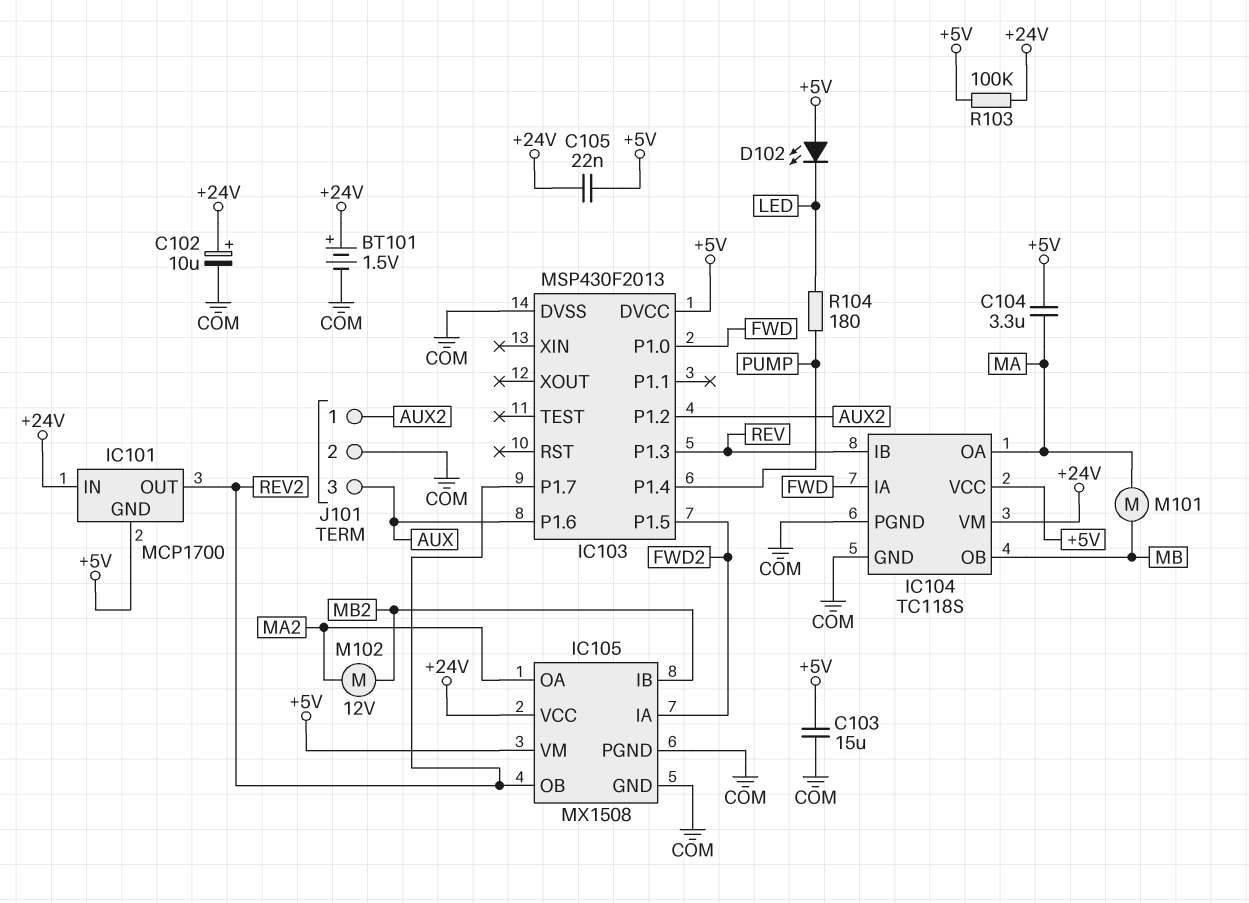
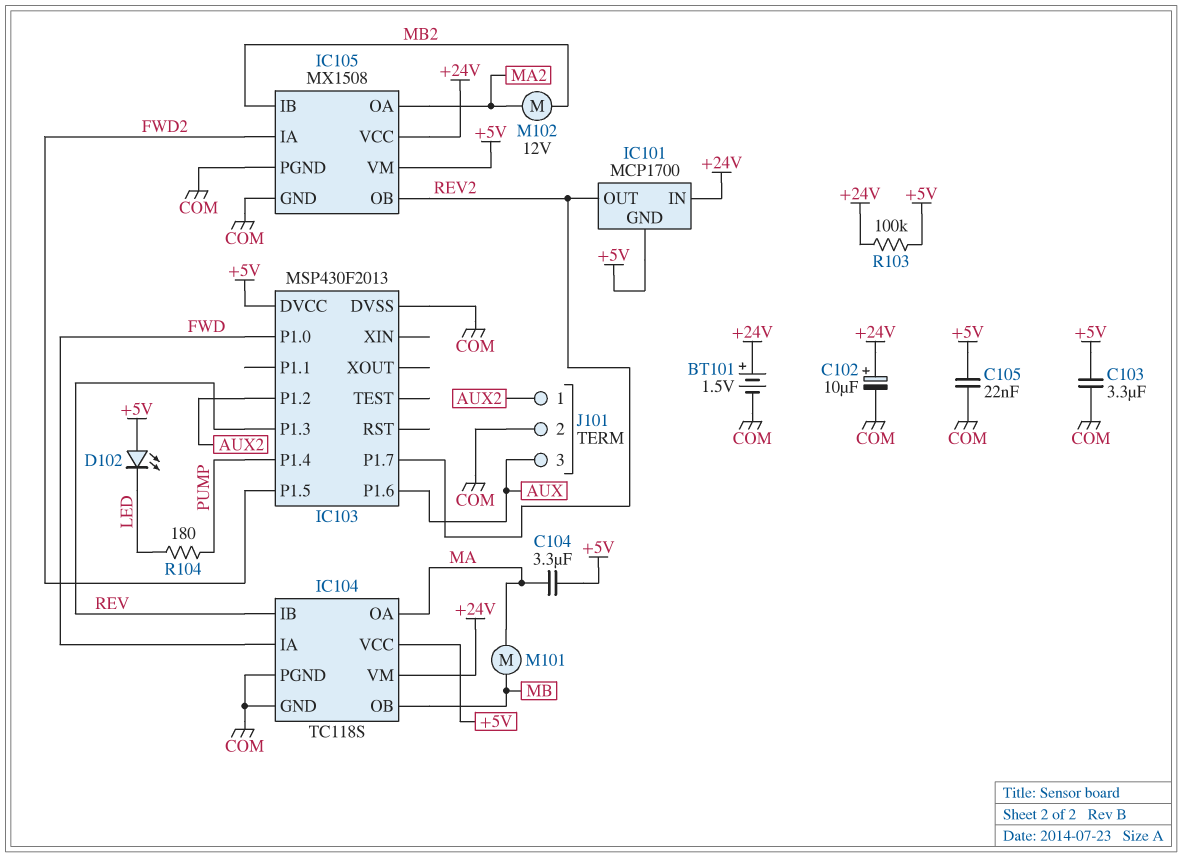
C103: 15uF (+5V, COM) -> 3.3uF (+5V, COM)
C105: 22nF (+5V, +24V) -> 22nF (+5V, COM)

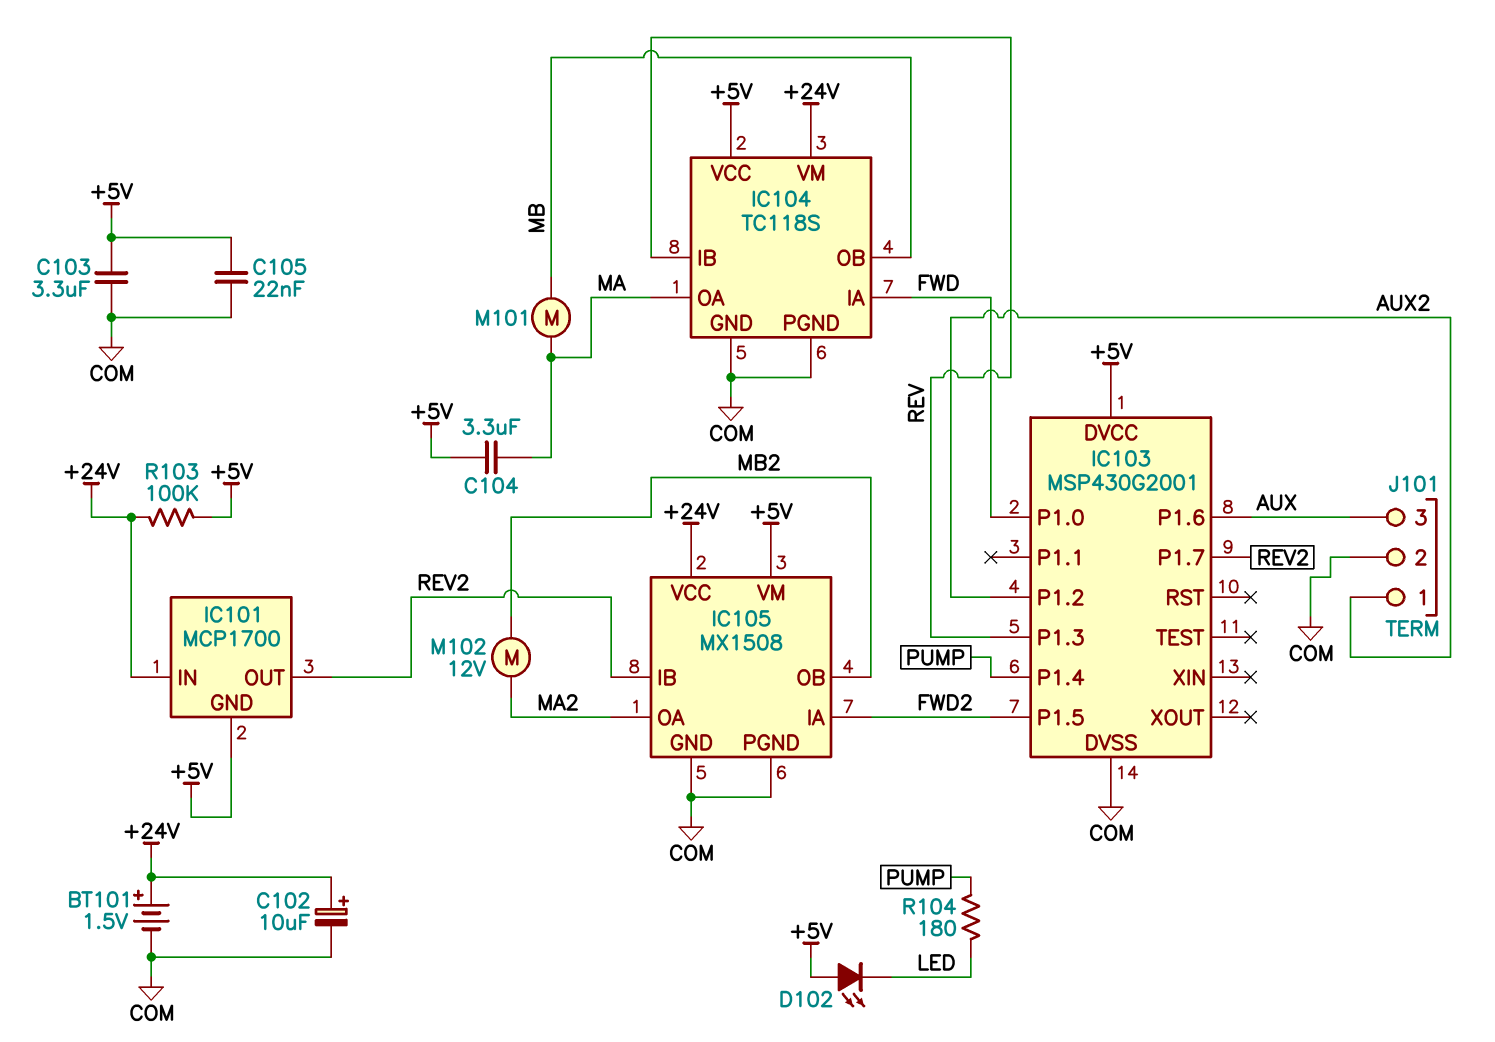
IC103: MSP430F2013 -> MSP430G2001
IC105 pin IB: MB2 -> REV2
IC105 pin OB: REV2 -> MB2

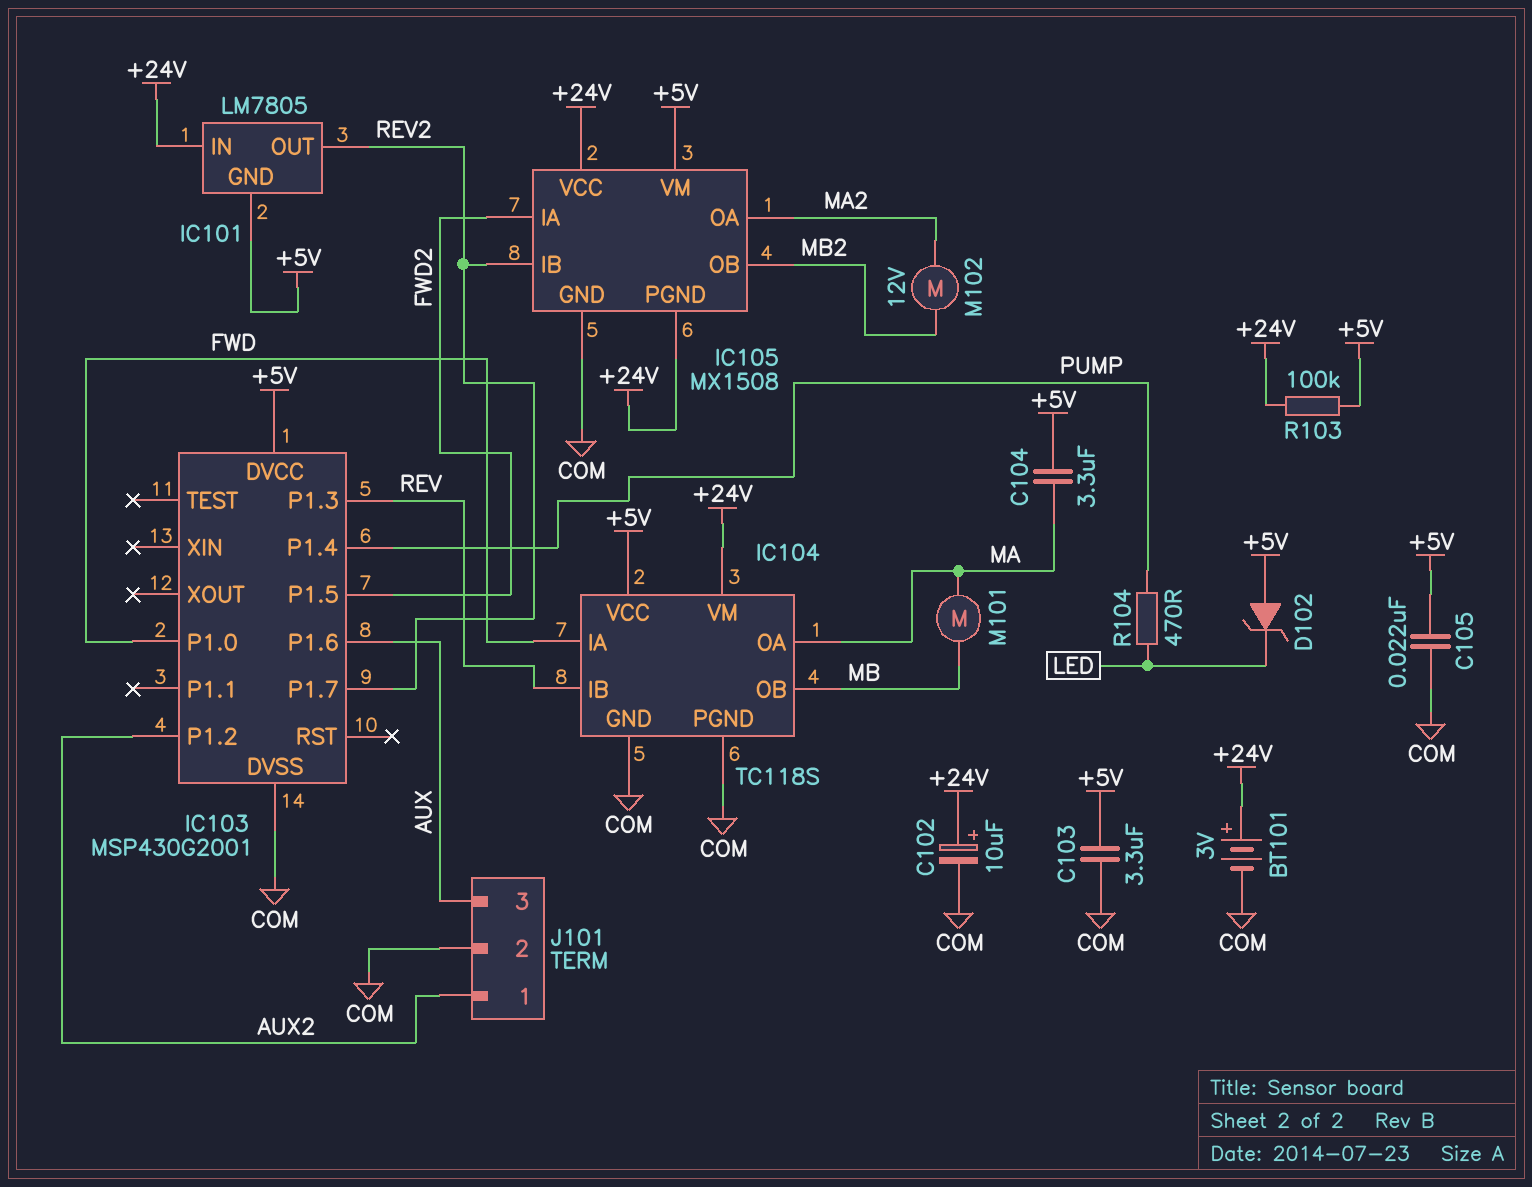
BT101: 1.5V (plus +24V, minus COM) -> 3V (plus +24V, minus COM)
D102: LED (A +5V, K LED) -> zener (A +5V, K LED)
IC101: MCP1700 -> LM7805
IC105 pin PGND: COM -> +24V
R104: 180 (LED, PUMP) -> 470 (LED, PUMP)

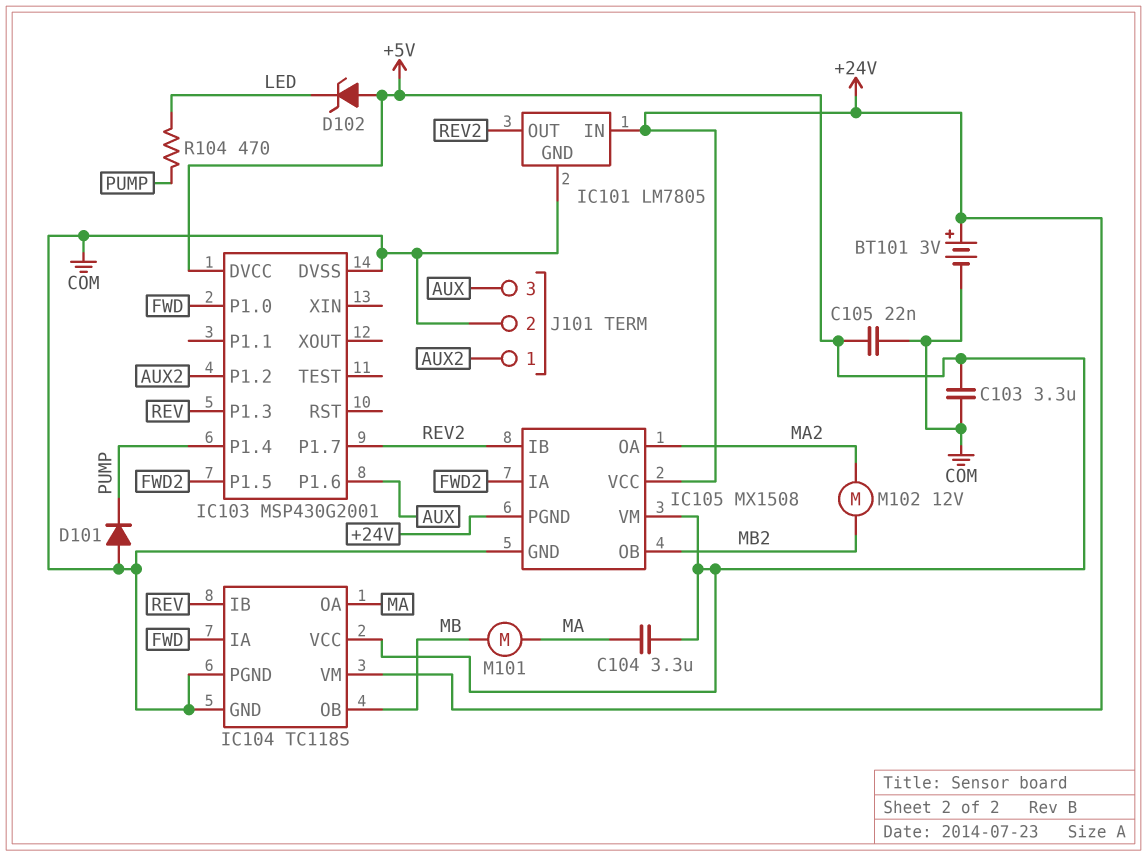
C102: 10uF (plus +24V, minus COM) -> none
D101: none -> diode (A COM, K PUMP)
IC101 pin GND: +5V -> COM
R103: 100k (+5V, +24V) -> none

